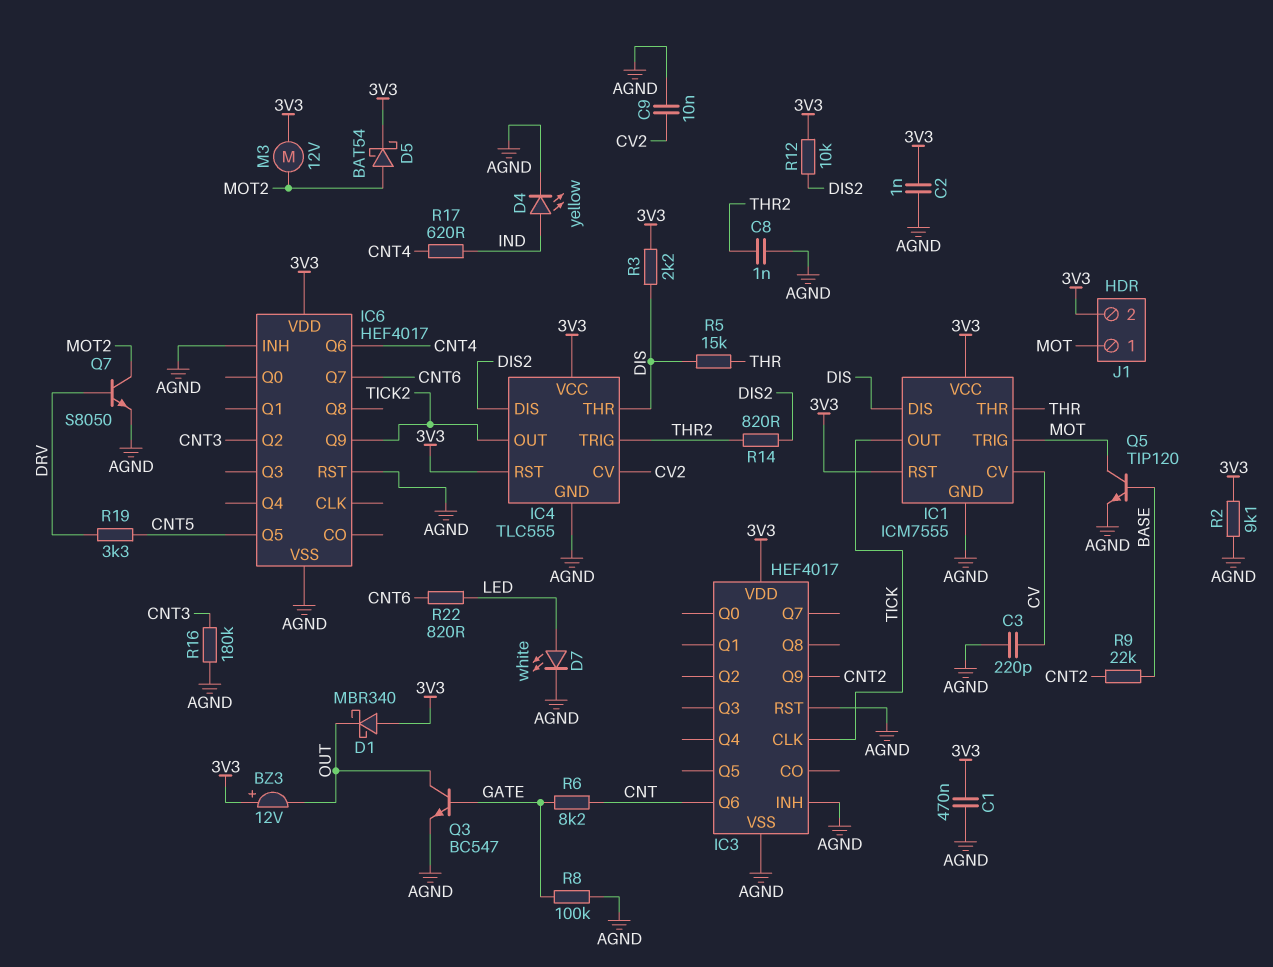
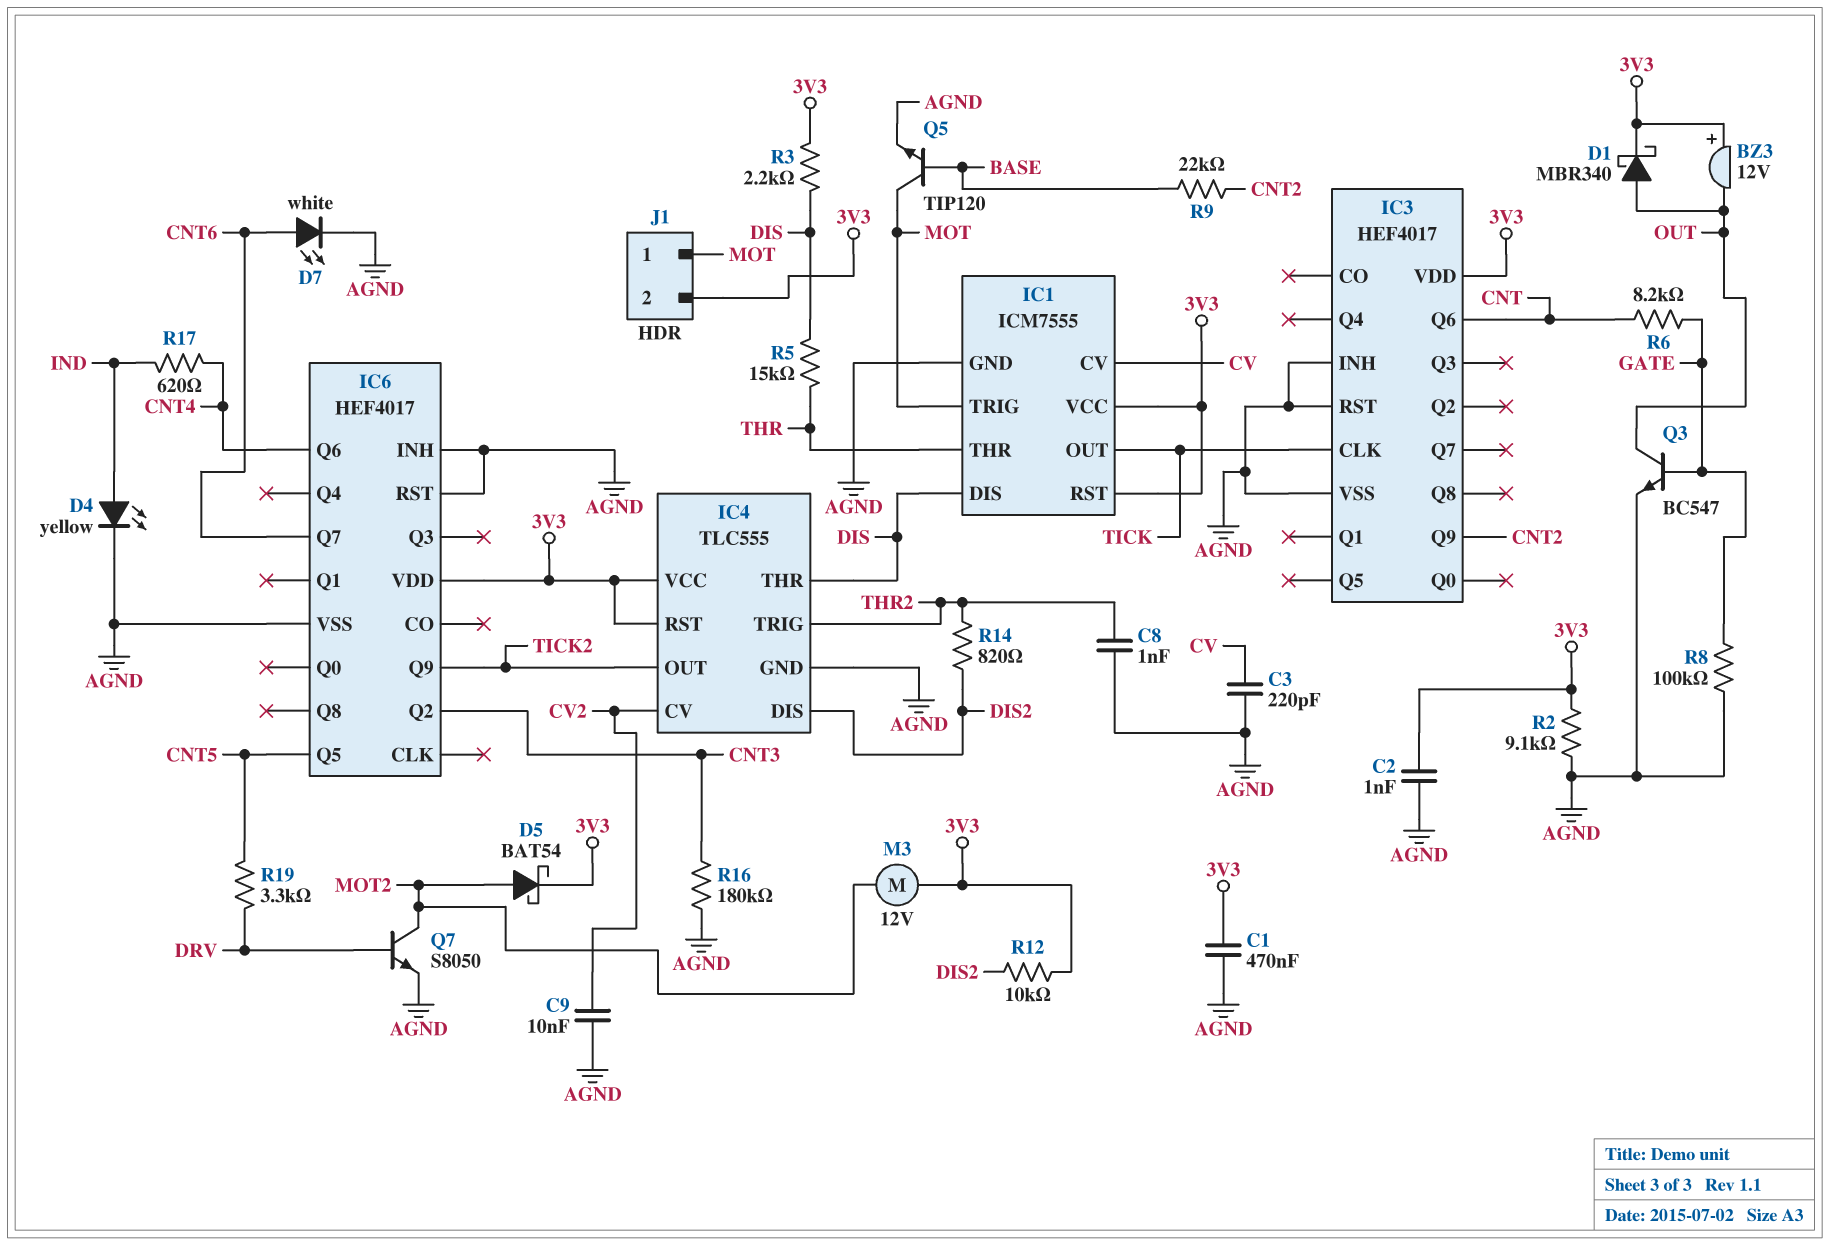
D1: schottky MBR340 (A 3V3, K OUT) -> schottky MBR340 (A OUT, K 3V3)
D7: LED white (A LED, K AGND) -> LED white (A CNT6, K AGND)
R22: 820 (CNT6, LED) -> none

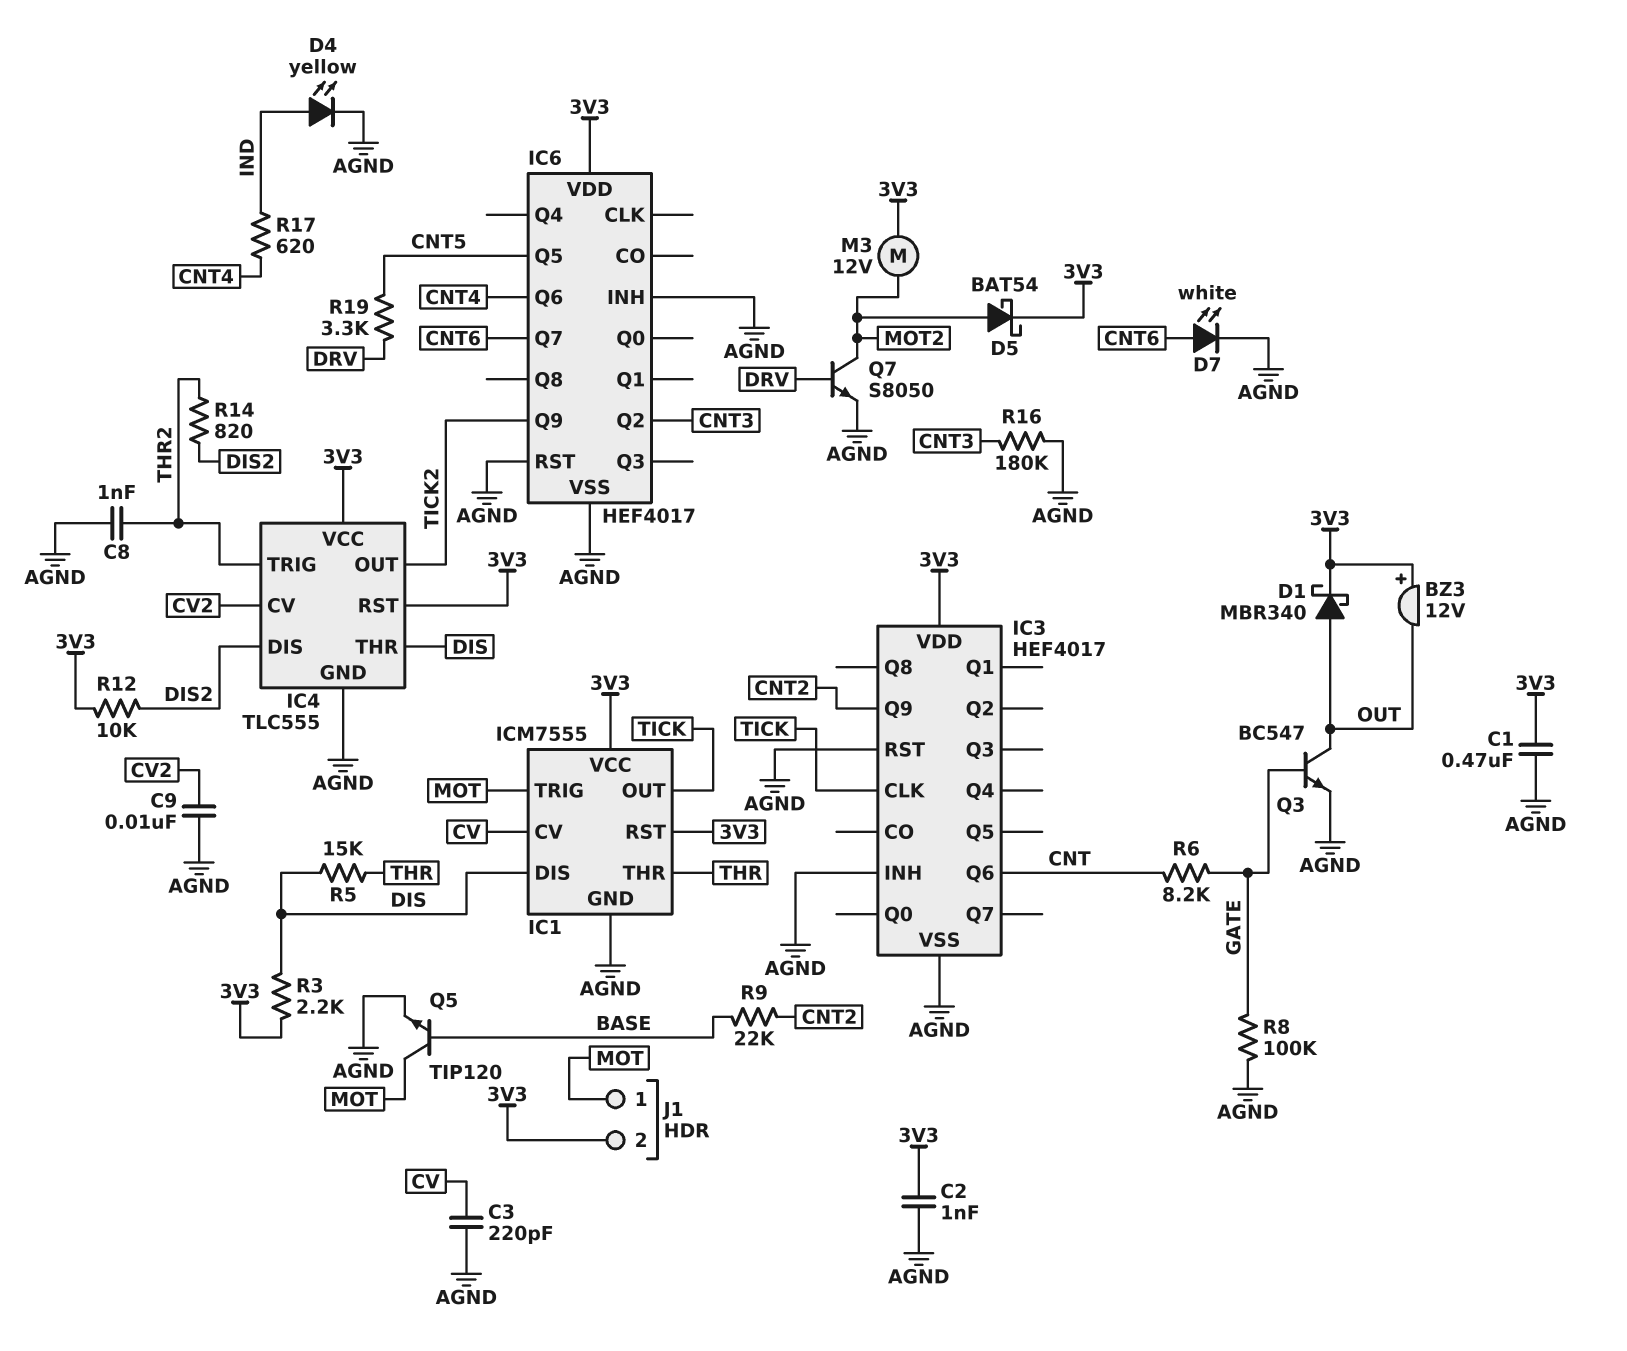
R2: 9.1k (3V3, AGND) -> none

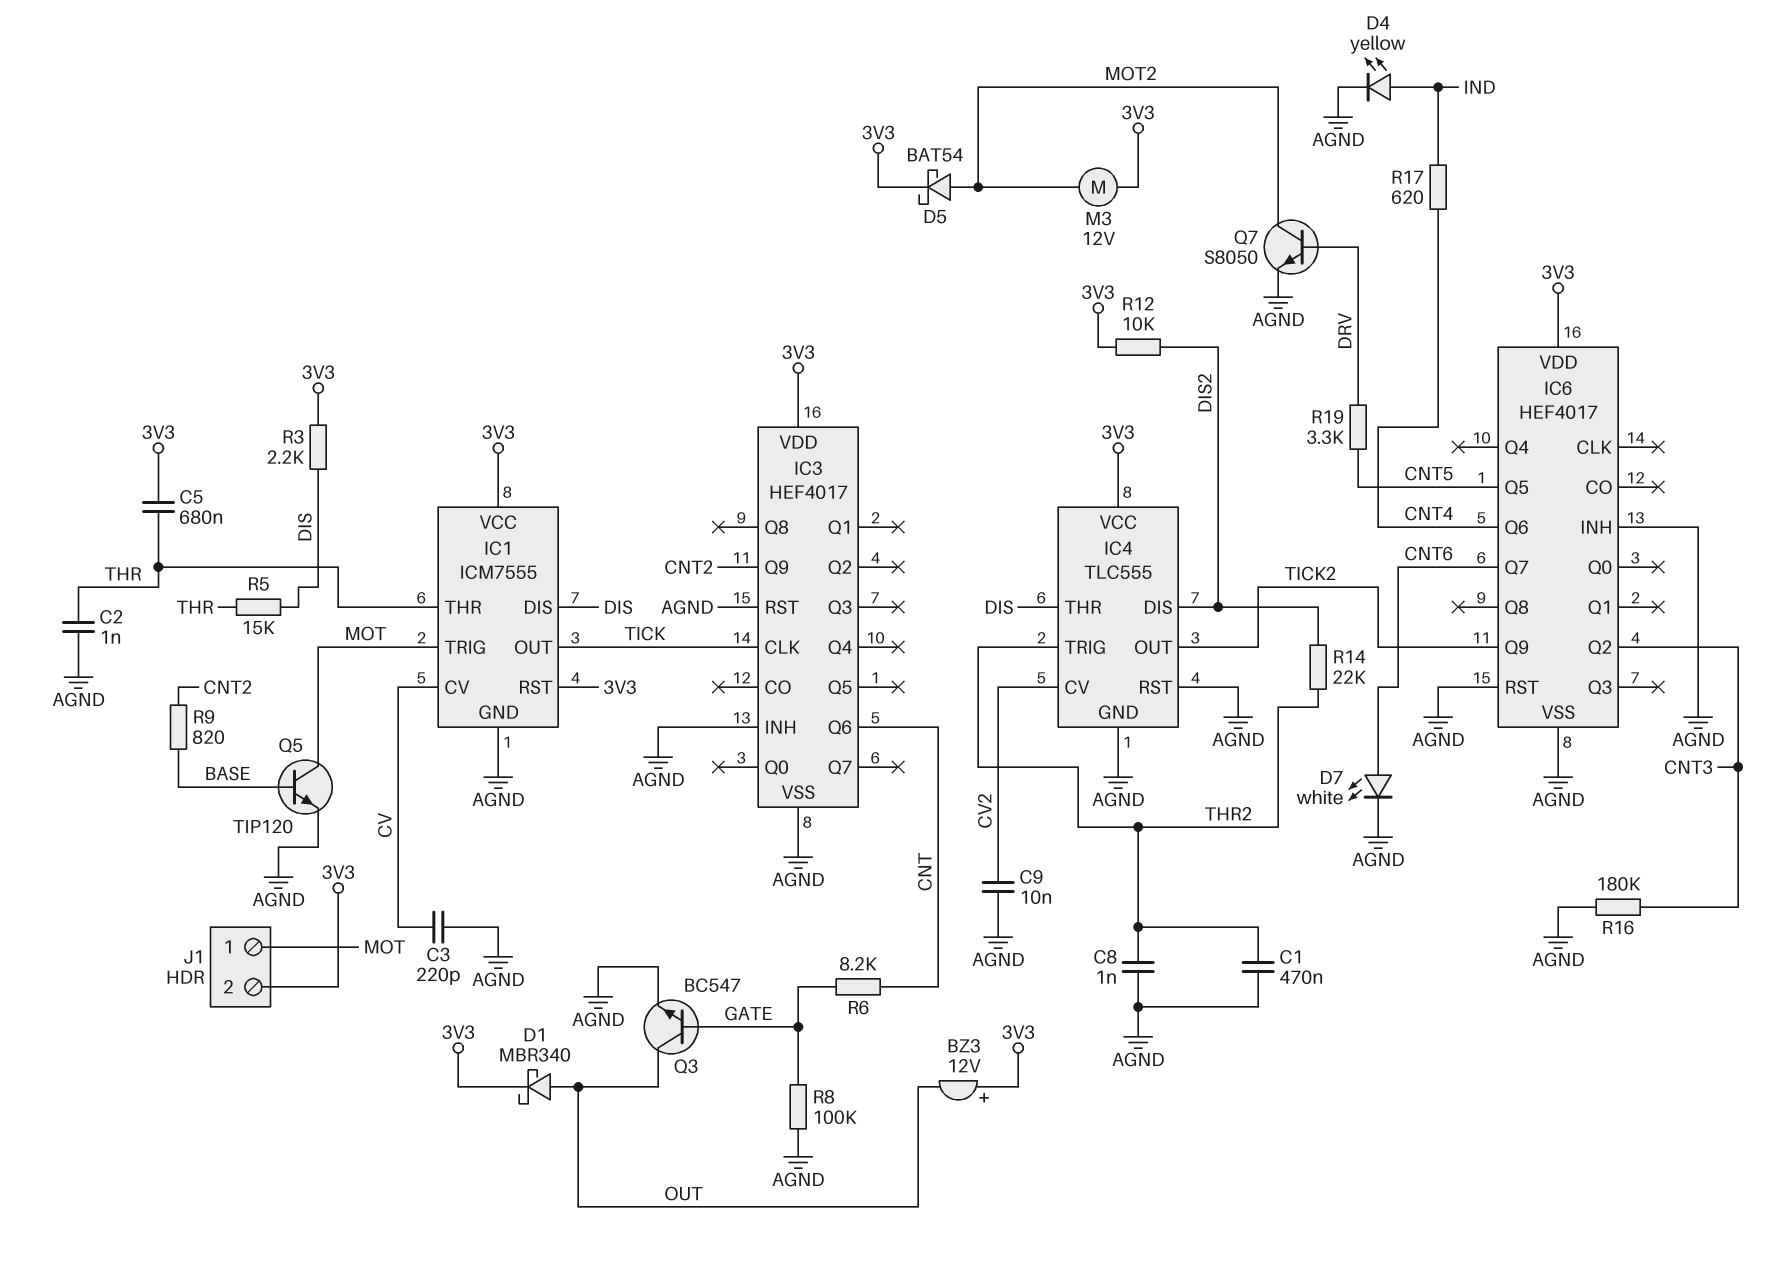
C1: 470nF (3V3, AGND) -> 470nF (AGND, THR2)
C2: 1nF (3V3, AGND) -> 1nF (AGND, THR)
C5: none -> 680nF (3V3, THR)
IC4 pin RST: 3V3 -> AGND
R9: 22k (BASE, CNT2) -> 820 (BASE, CNT2)
R14: 820 (DIS2, THR2) -> 22k (DIS2, THR2)

